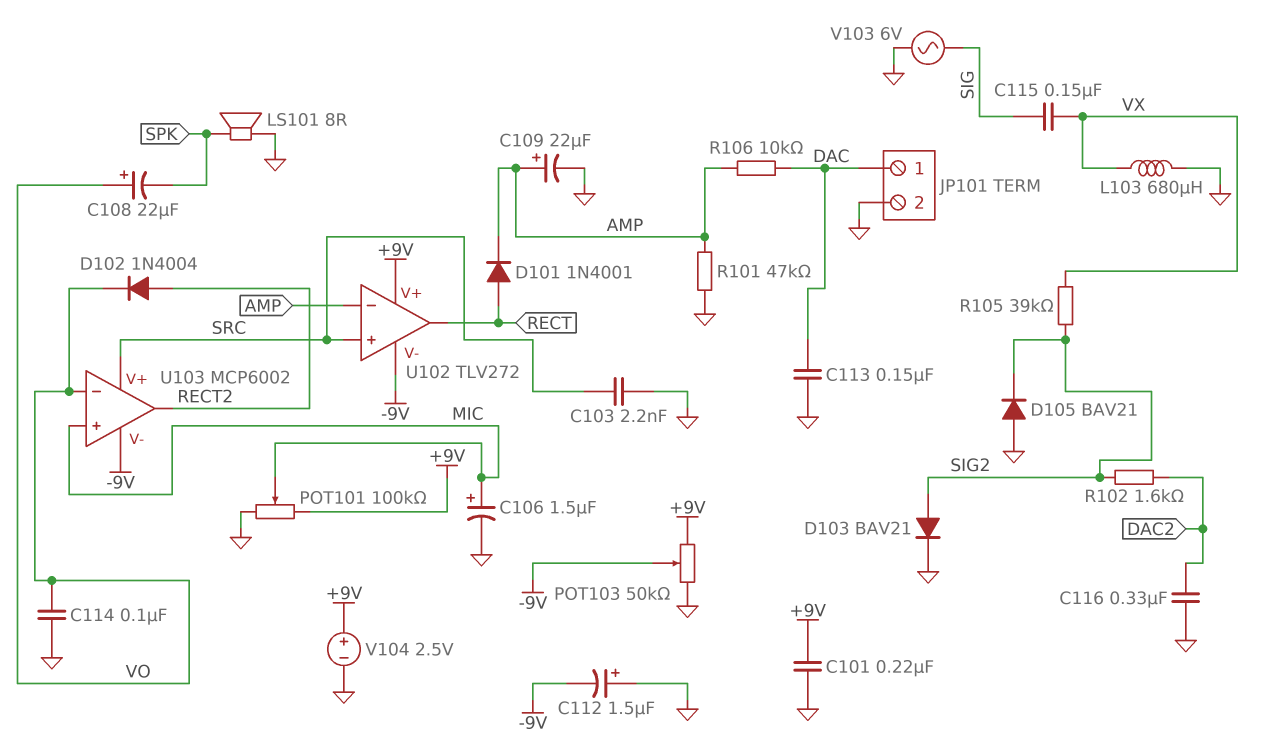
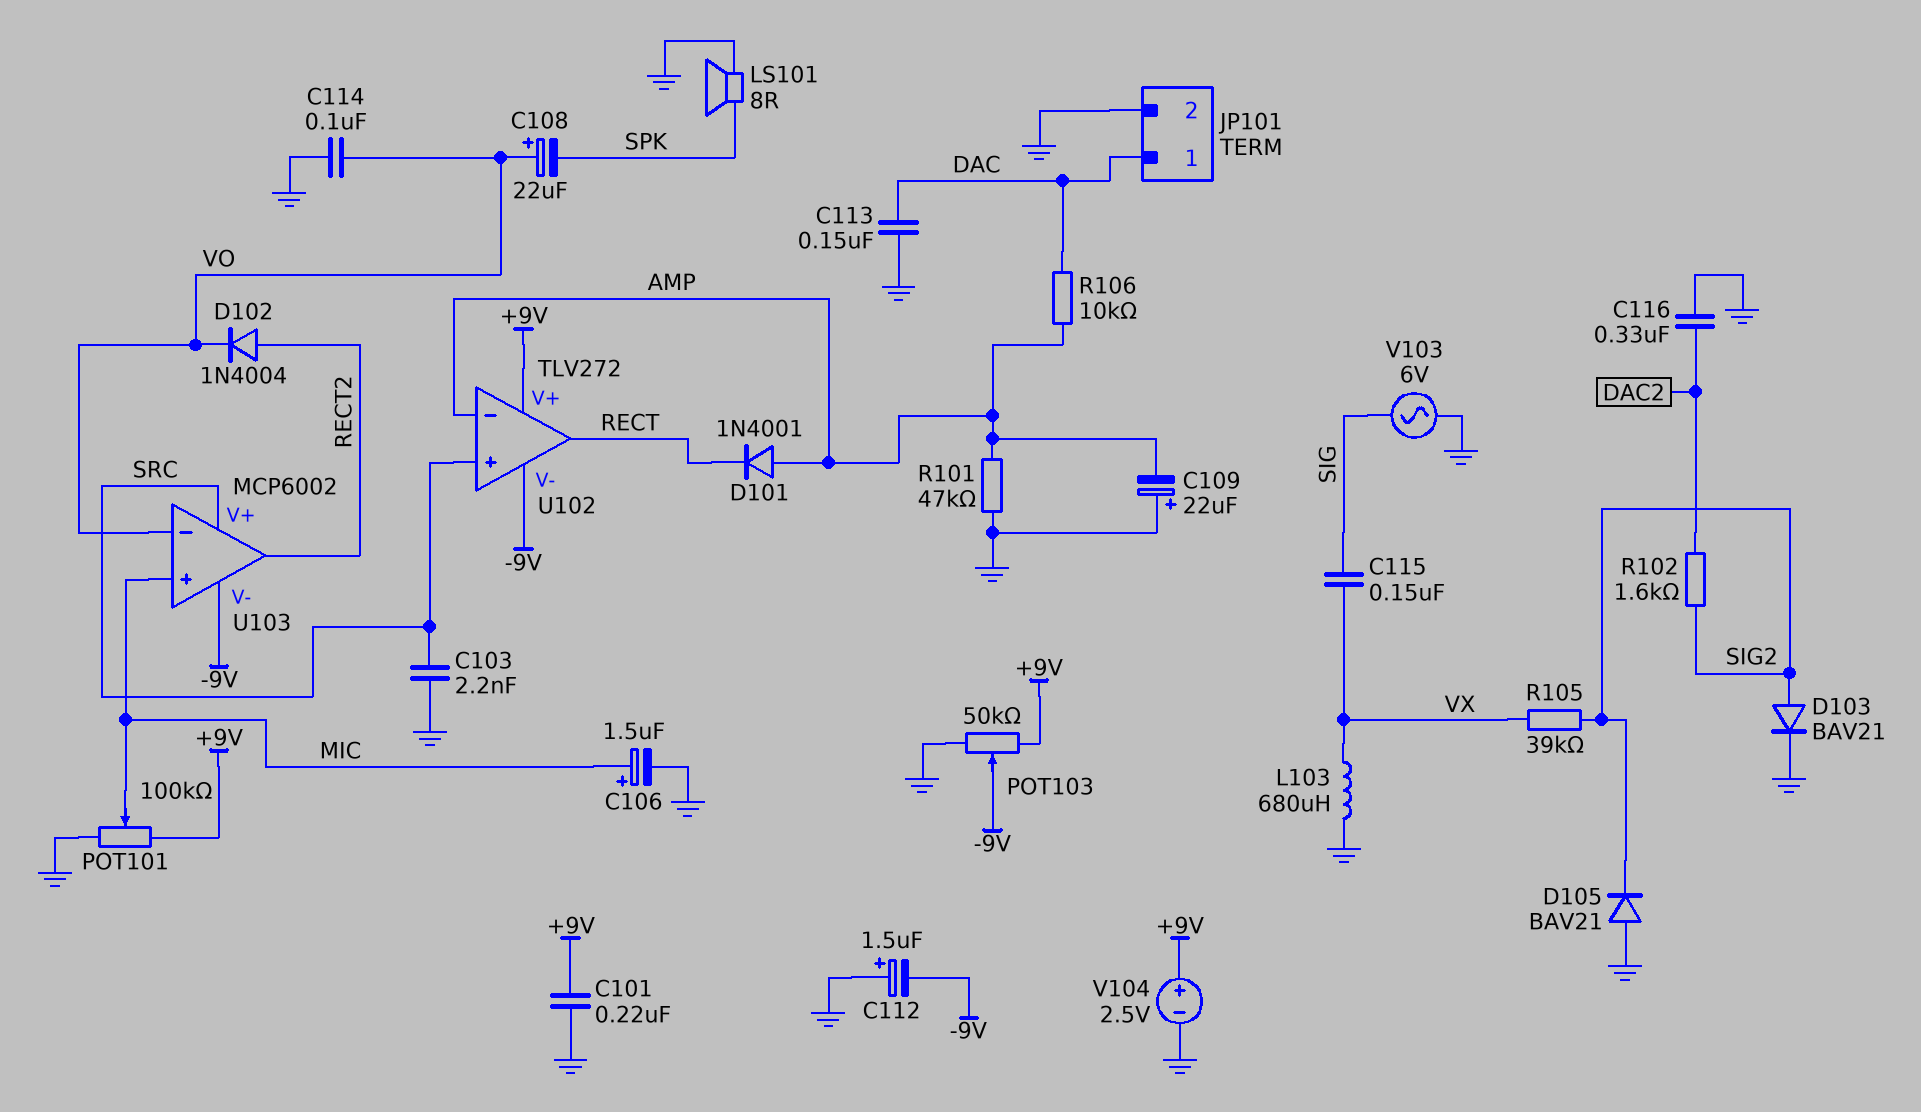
C109: 22uF (plus AMP, minus GND) -> 22uF (plus GND, minus AMP)
D101: diode 1N4001 (A RECT, K AMP) -> diode 1N4001 (A AMP, K RECT)

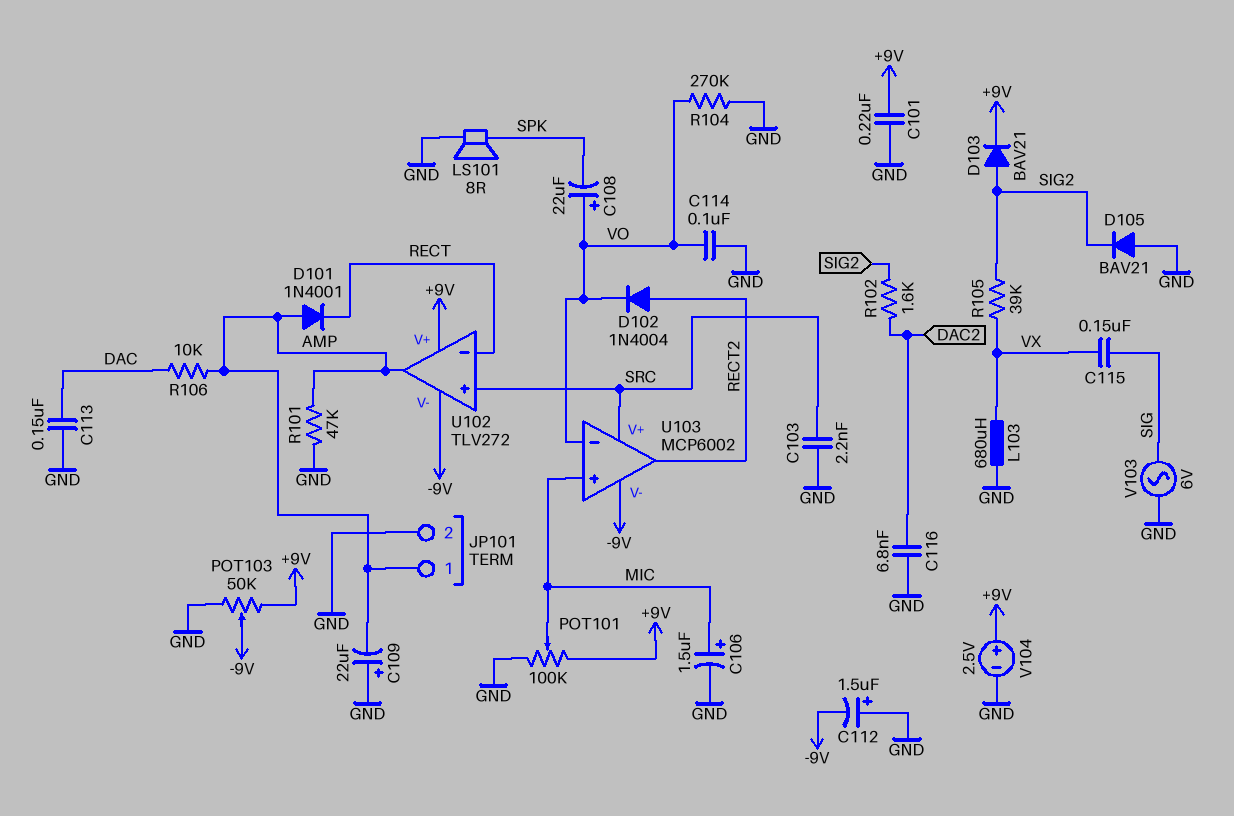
C116: 330nF (DAC2, GND) -> 6.8nF (DAC2, GND)
D103: diode BAV21 (A SIG2, K GND) -> diode BAV21 (A SIG2, K +9V)
JP101 pin 1: DAC -> AMP
R104: none -> 270k (GND, VO)
U102 pin in-: AMP -> RECT
U102 pin out: RECT -> AMP

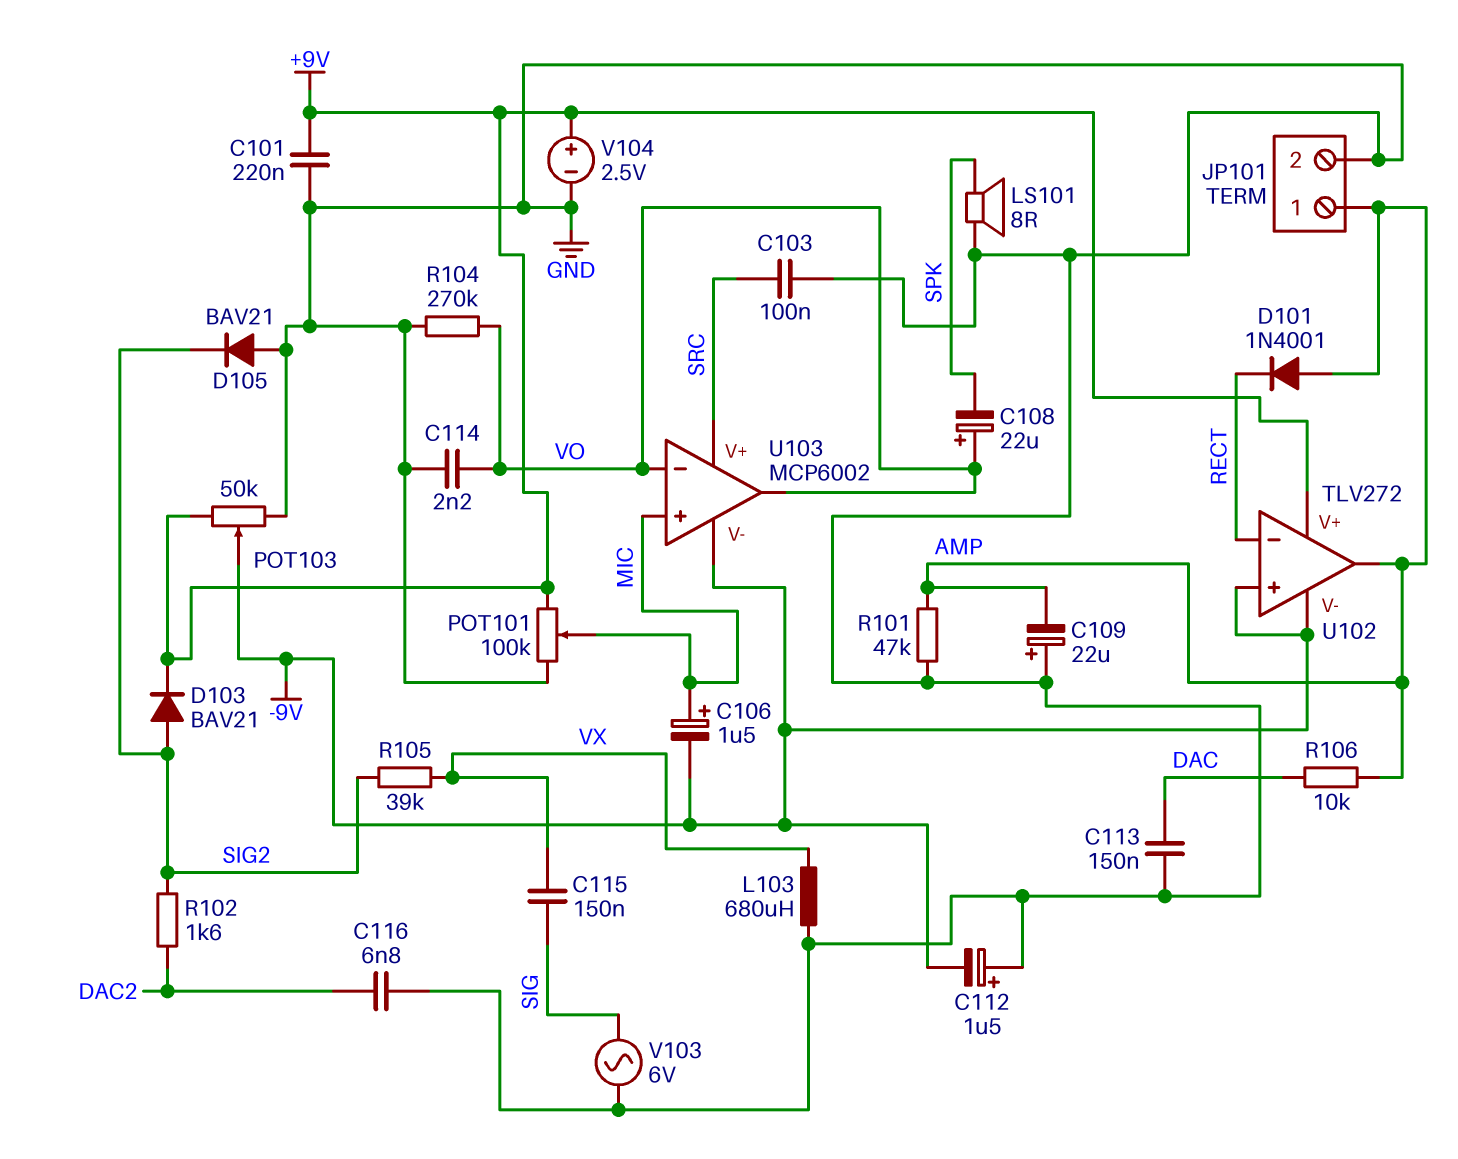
C103: 2.2nF (GND, SRC) -> 100nF (GND, SRC)
C106: 1.5uF (plus MIC, minus GND) -> 1.5uF (plus MIC, minus -9V)
C114: 100nF (GND, VO) -> 2.2nF (GND, VO)
D102: diode 1N4004 (A RECT2, K VO) -> none
U102 pin in+: SRC -> -9V
U103 pin out: RECT2 -> VO

